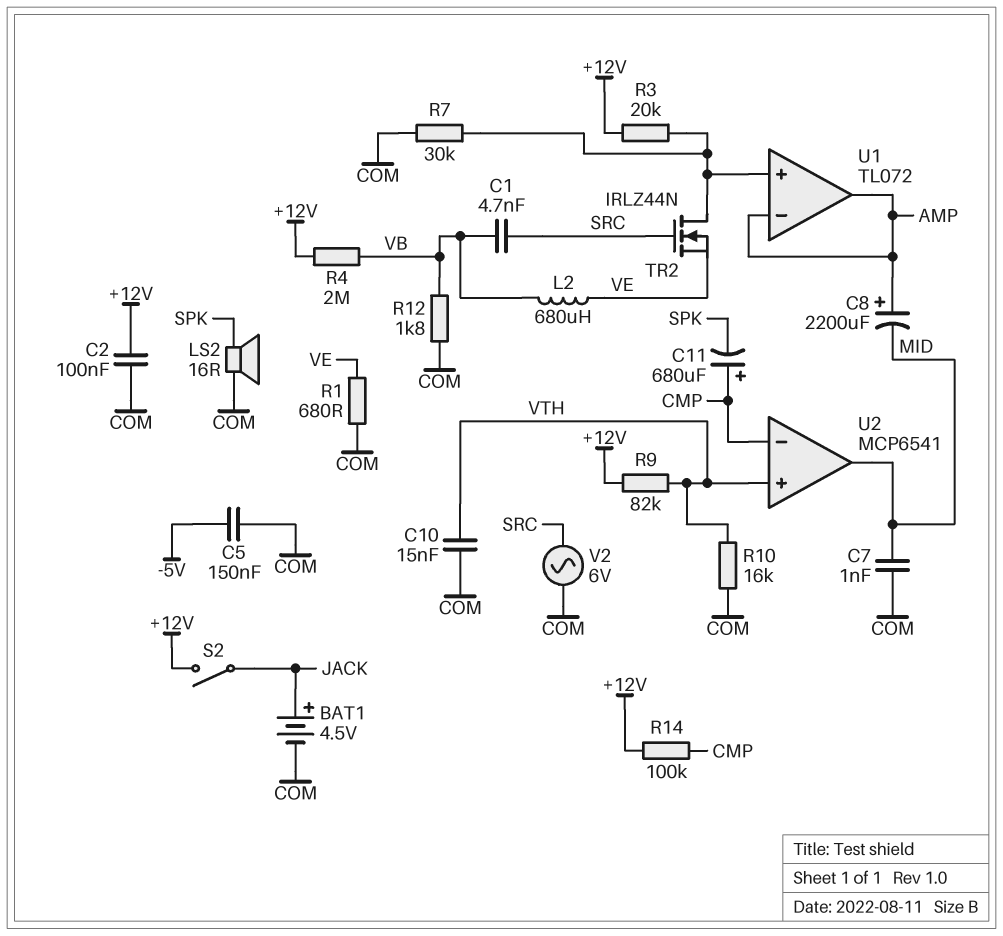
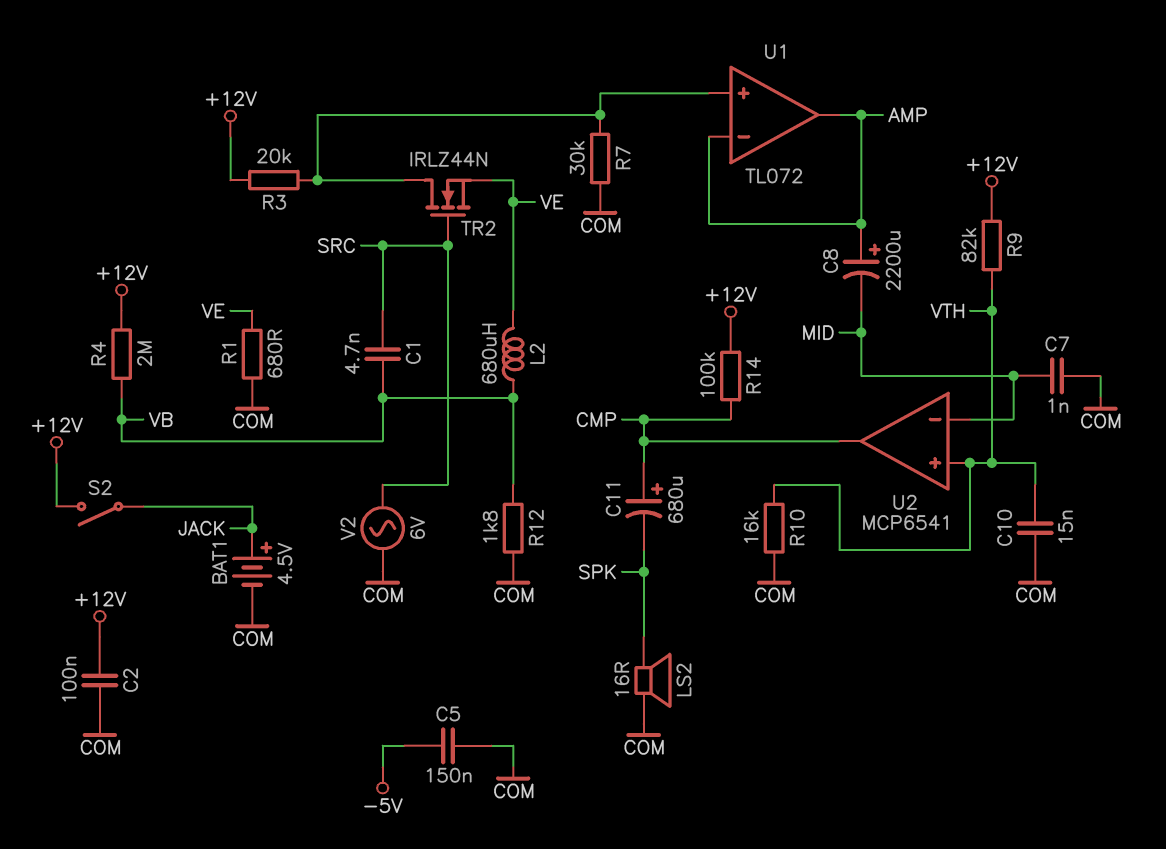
U2 pin in-: CMP -> MID
U2 pin out: MID -> CMP

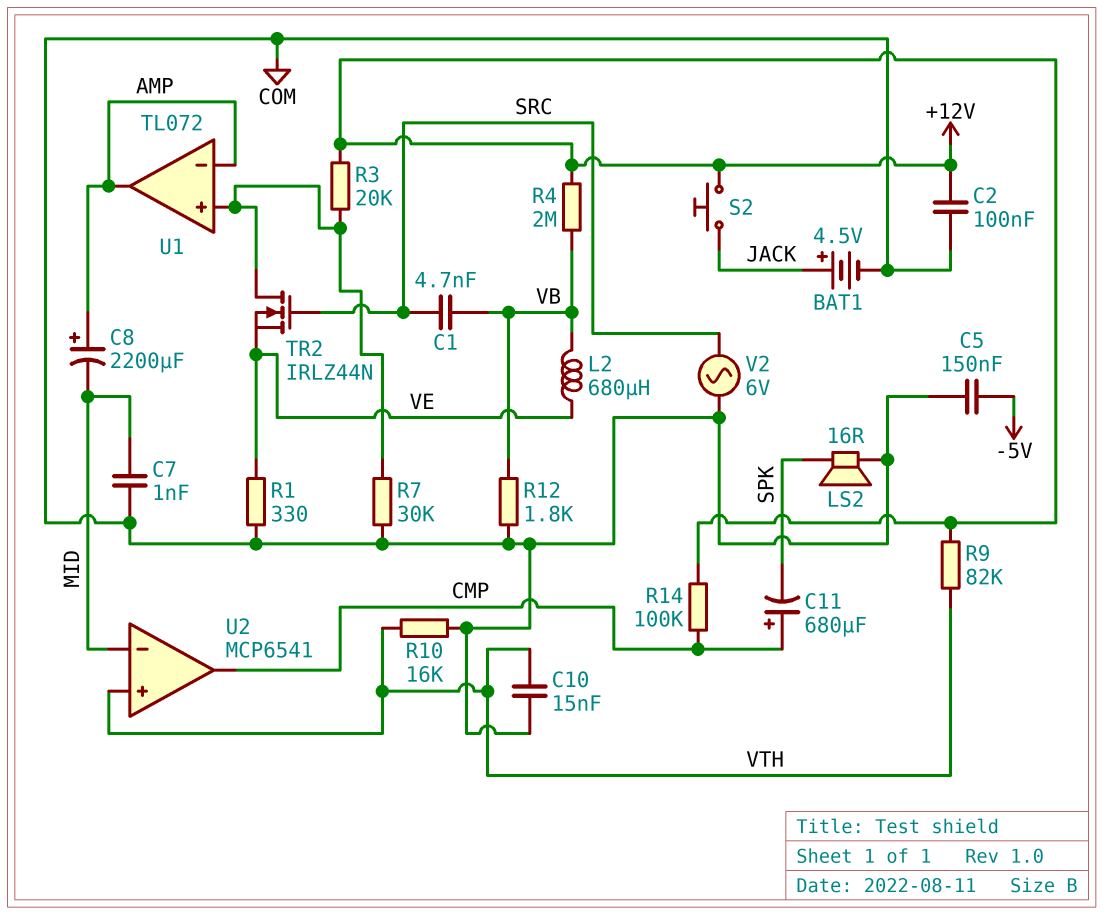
R1: 680 (COM, VE) -> 330 (COM, VE)
S2: switch (+12V, JACK) -> button (+12V, JACK)

